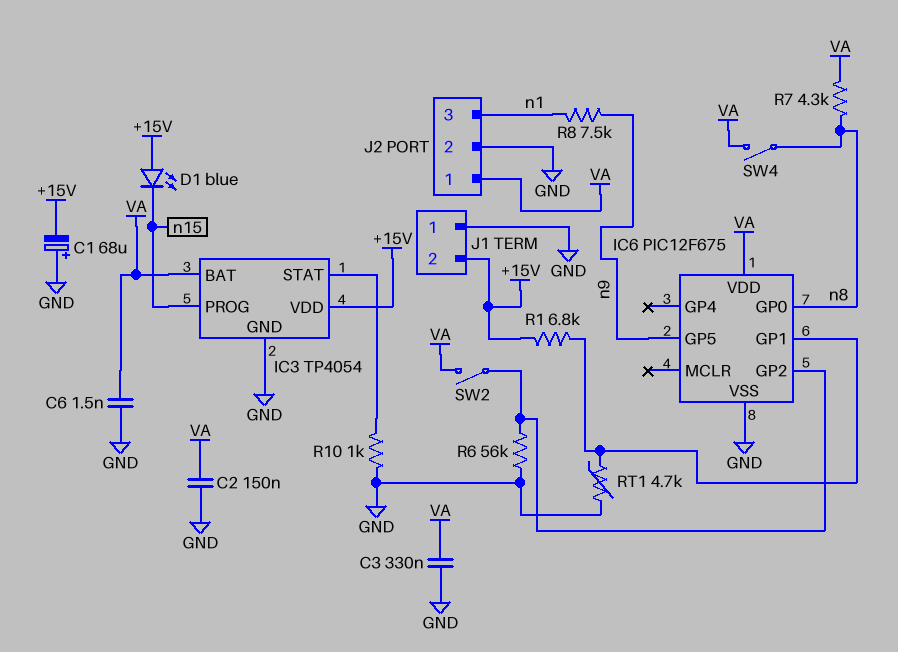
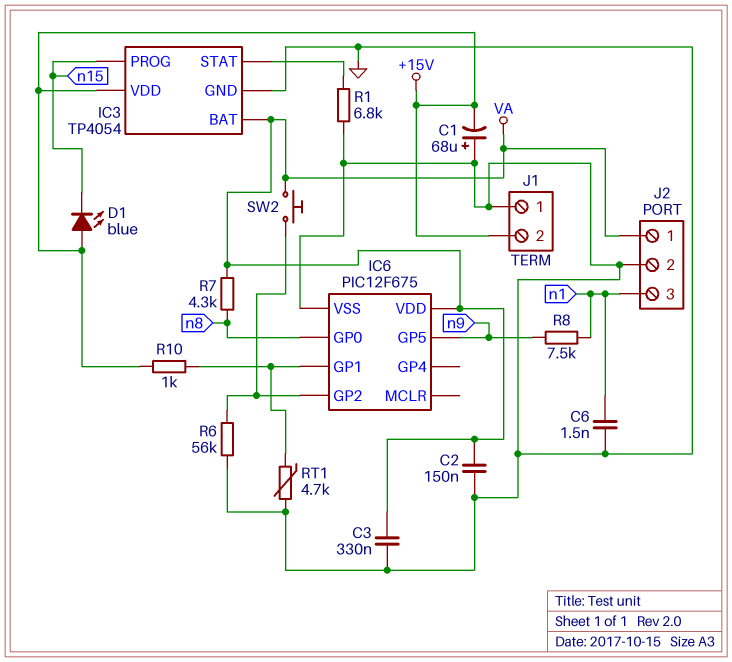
C6: 1.5nF (GND, VA) -> 1.5nF (GND, n1)
R1: 6.8k (+15V, IC6/GP1) -> 6.8k (GND, IC3/STAT)
R10: 1k (GND, IC3/STAT) -> 1k (+15V, IC6/GP1)
SW2: switch (IC6/GP2, VA) -> button (IC6/GP2, VA)
SW4: switch (VA, n8) -> none

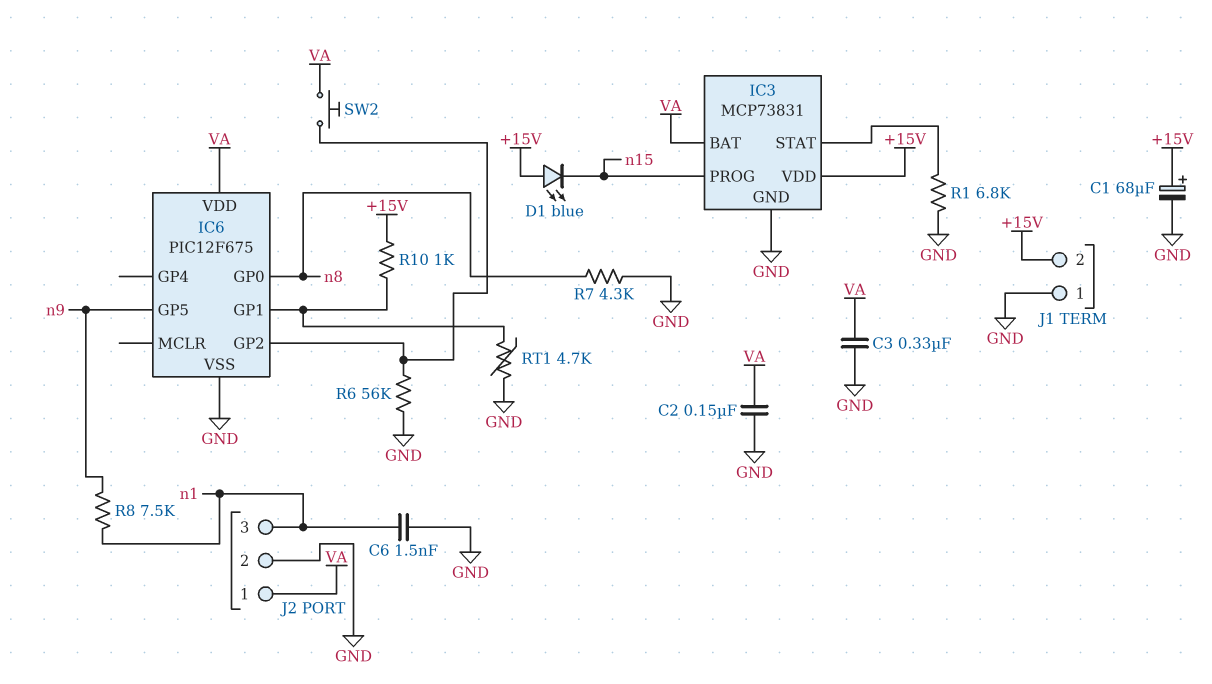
C1: 68uF (plus GND, minus +15V) -> 68uF (plus +15V, minus GND)
IC3: TP4054 -> MCP73831
R7: 4.3k (VA, n8) -> 4.3k (GND, n8)

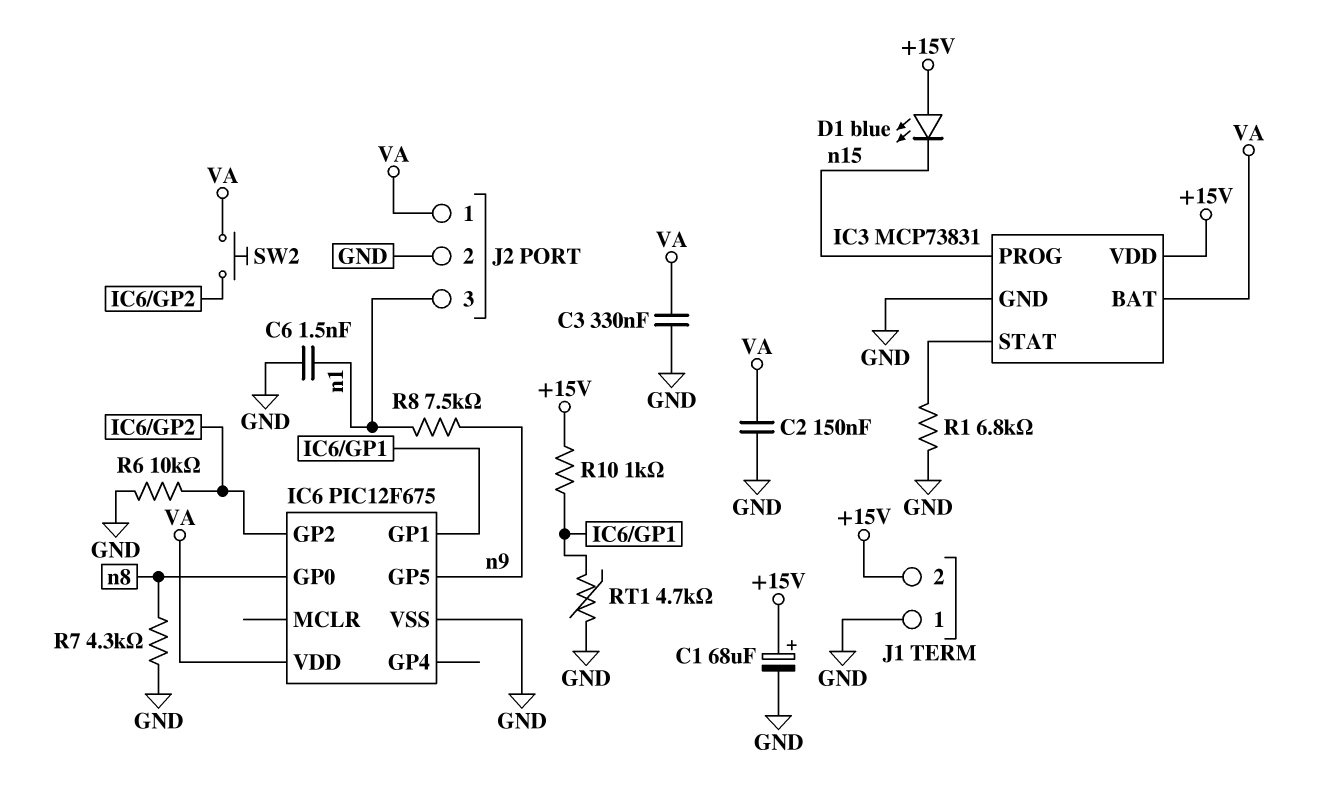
R6: 56k (GND, IC6/GP2) -> 10k (GND, IC6/GP2)

